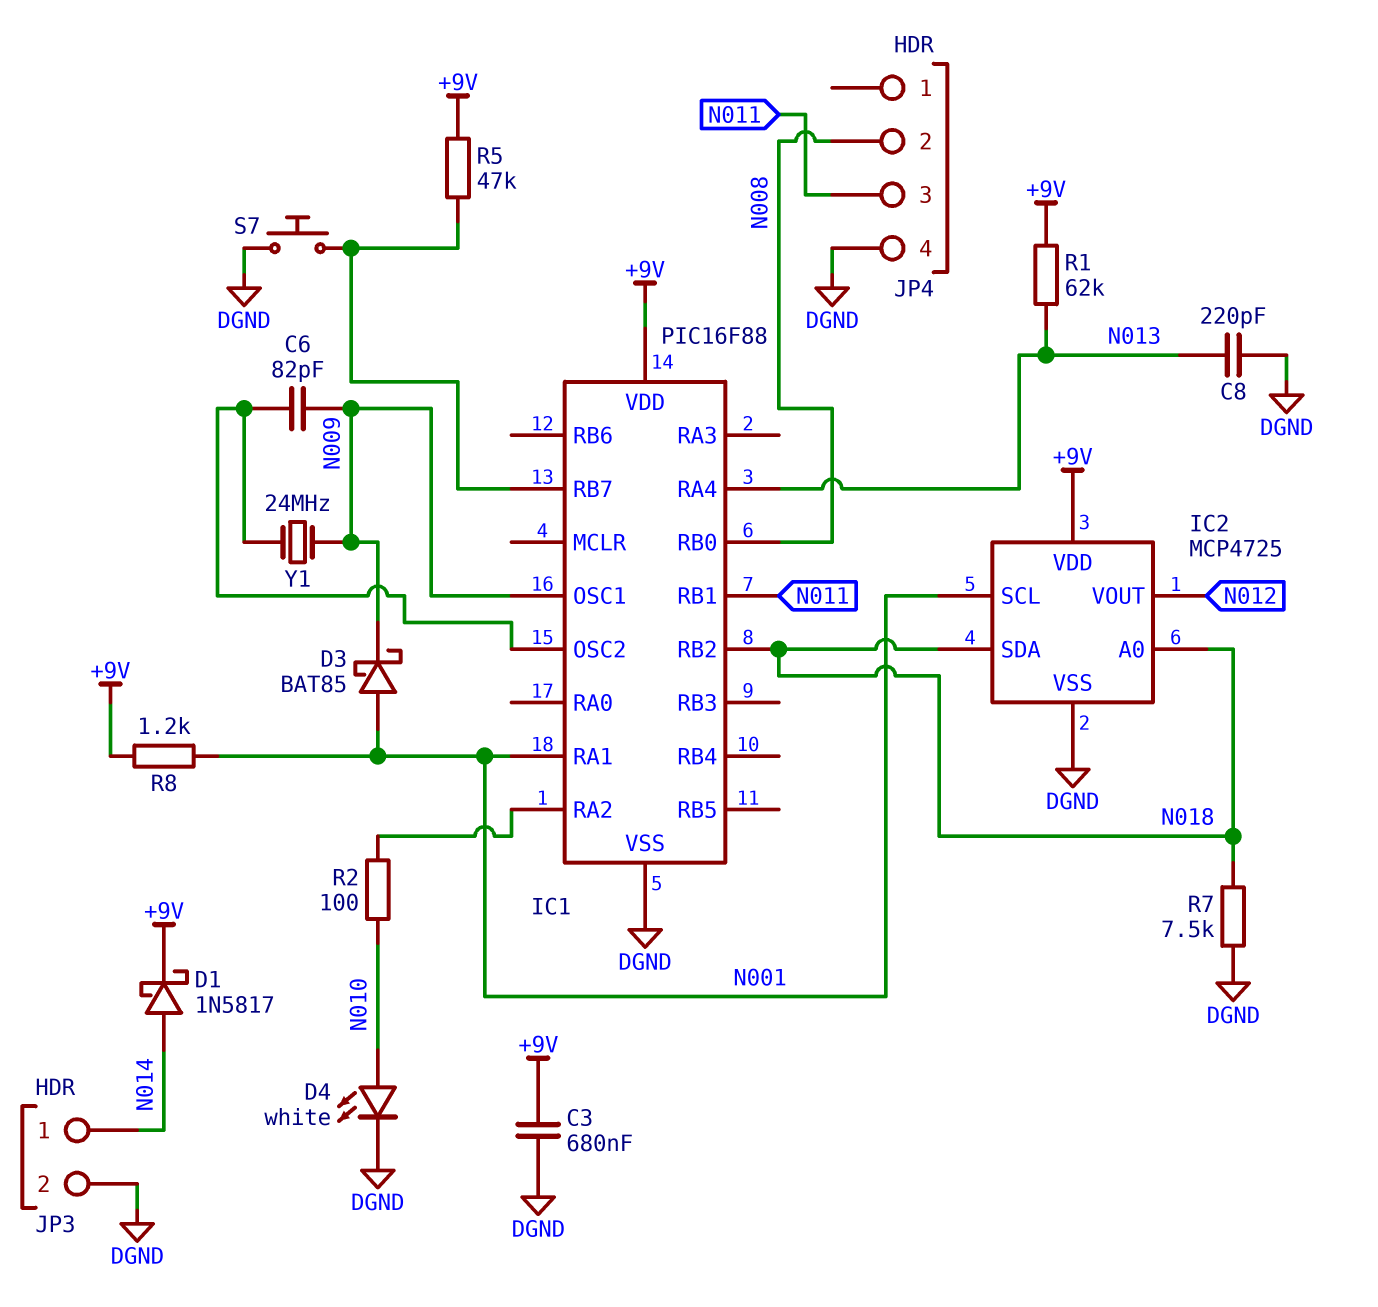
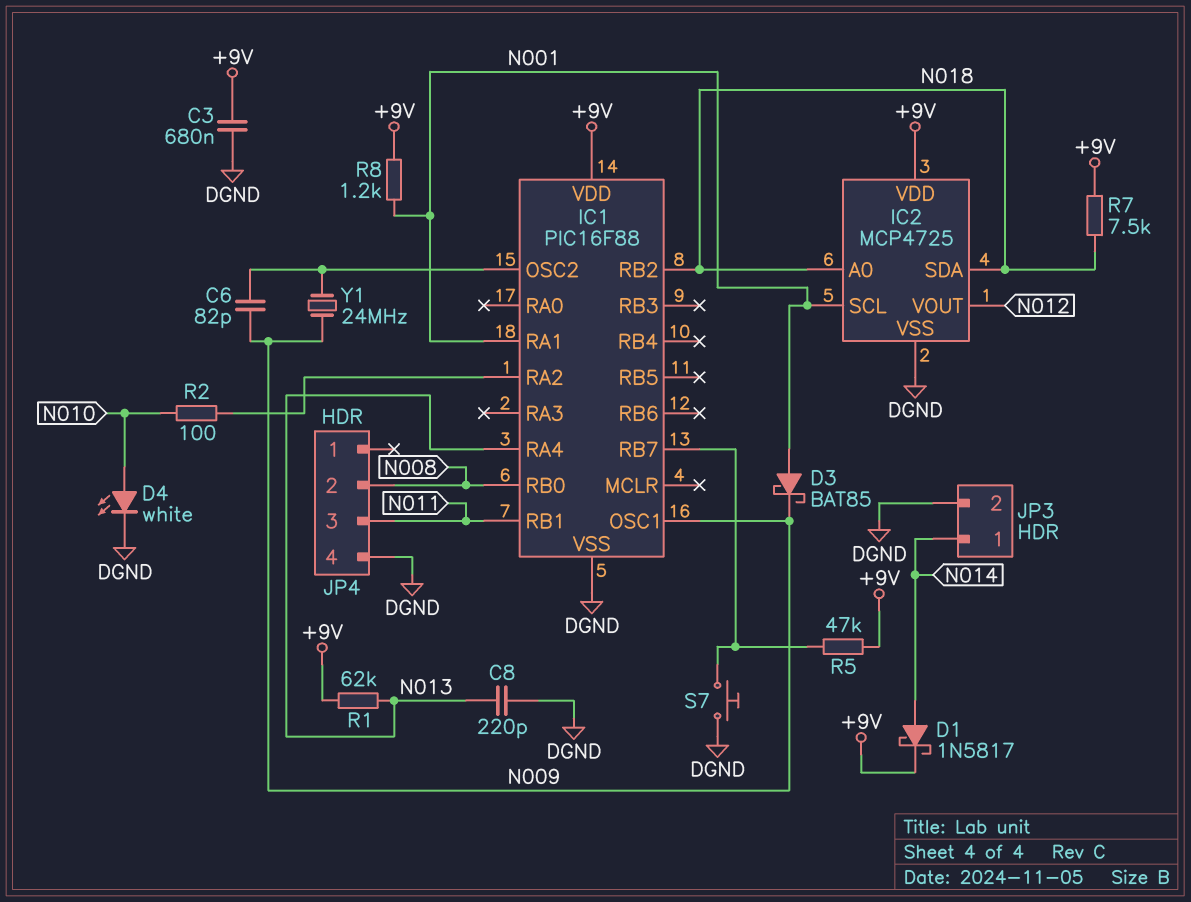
R7: 7.5k (DGND, N018) -> 7.5k (+9V, N018)

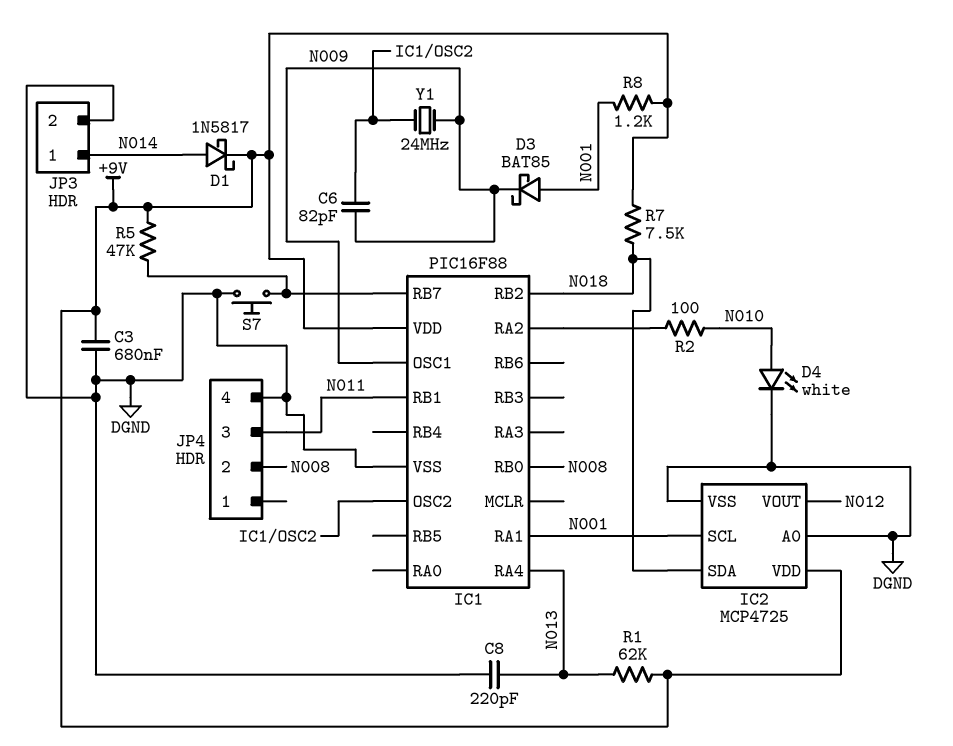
IC2 pin A0: N018 -> DGND

